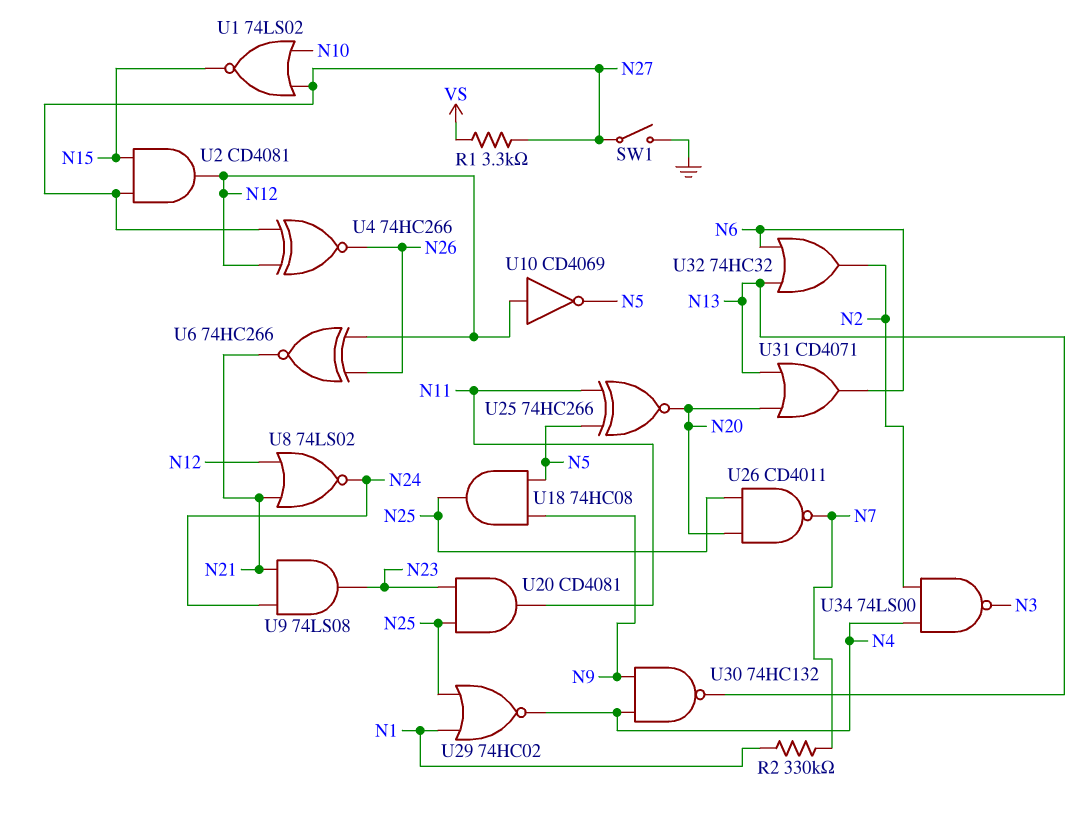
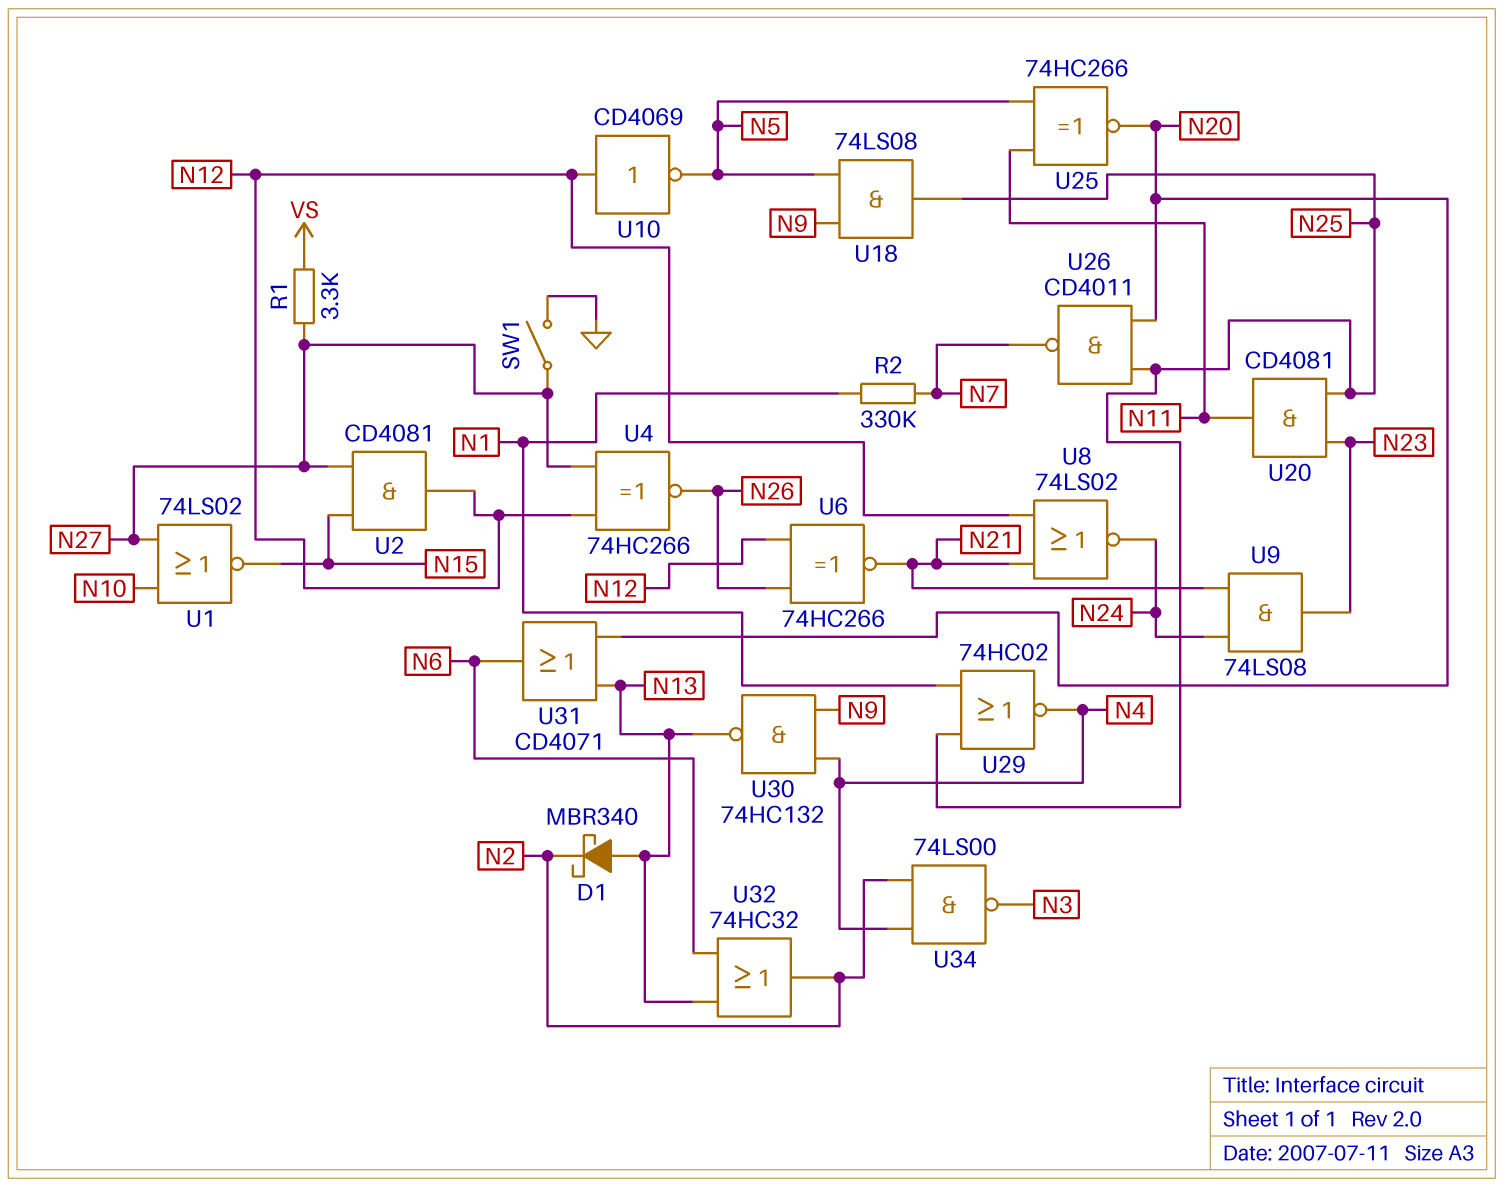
D1: none -> schottky MBR340 (A N13, K N2)
U18: AND 74HC08 (in N5, in N9, out N25) -> AND 74LS08 (in N5, in N9, out N25)

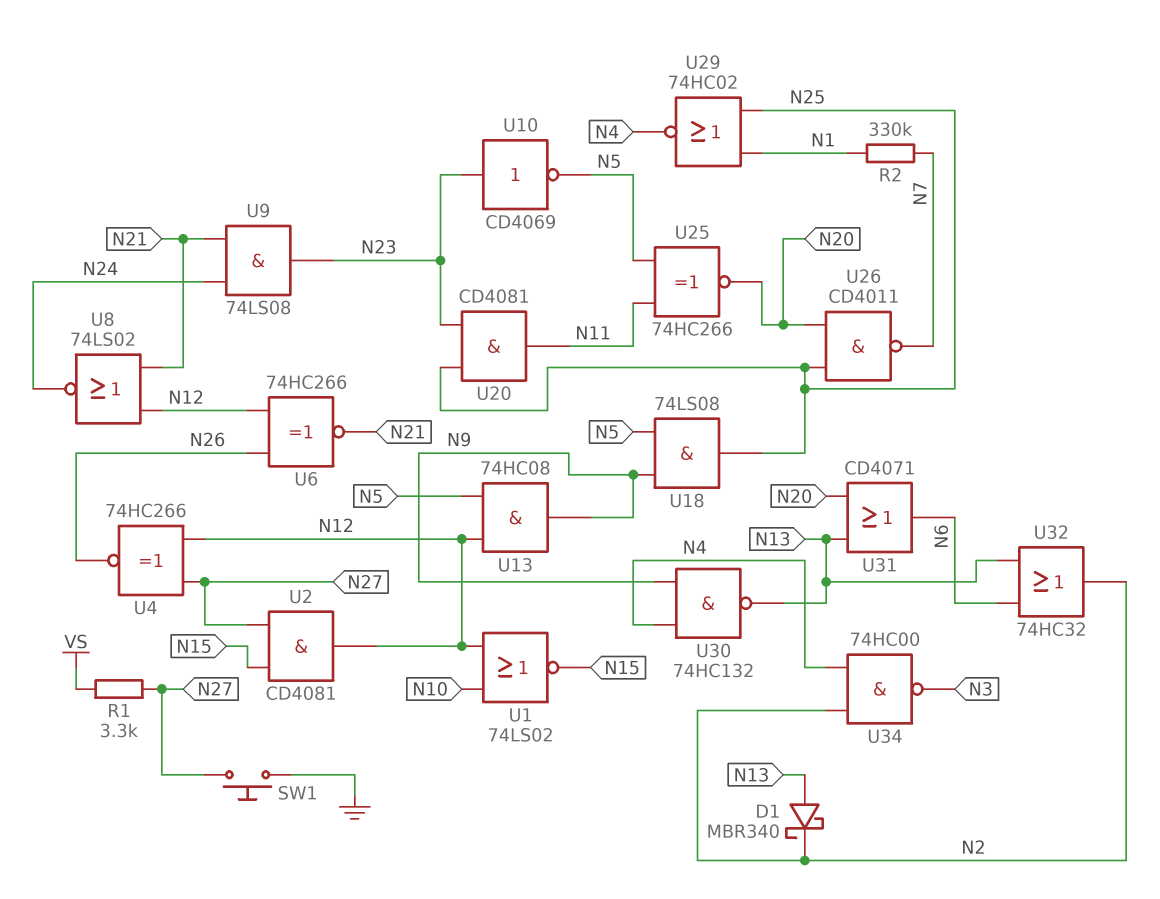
SW1: switch (GND, N27) -> button (GND, N27)
U1: NOR 74LS02 (in N10, in N27, out N15) -> NOR 74LS02 (in N10, in N12, out N15)
U10: NOT CD4069 (in N12, out N5) -> NOT CD4069 (in N23, out N5)
U13: none -> AND 74HC08 (in N5, in N12, out N9)
U34: NAND 74LS00 (in N2, in N4, out N3) -> NAND 74HC00 (in N2, in N4, out N3)

